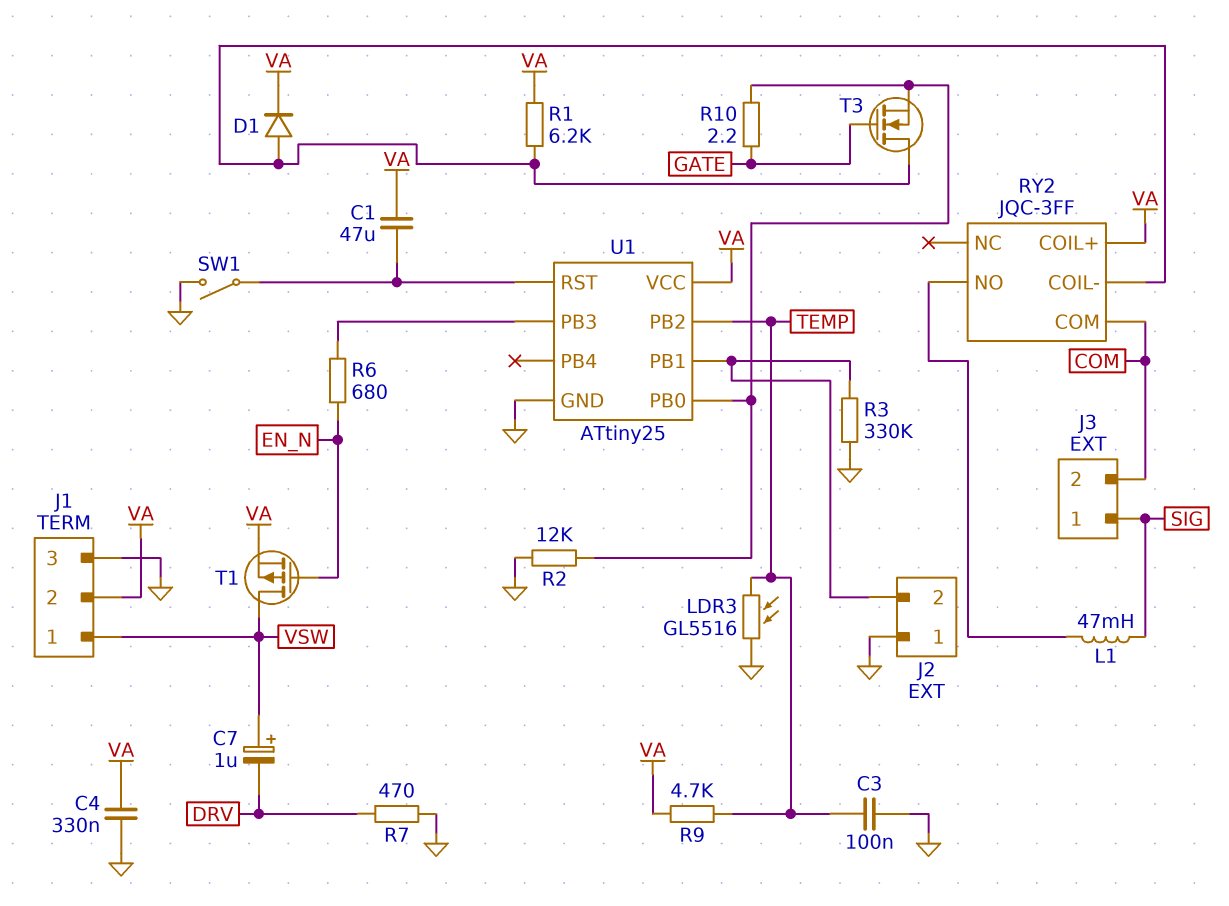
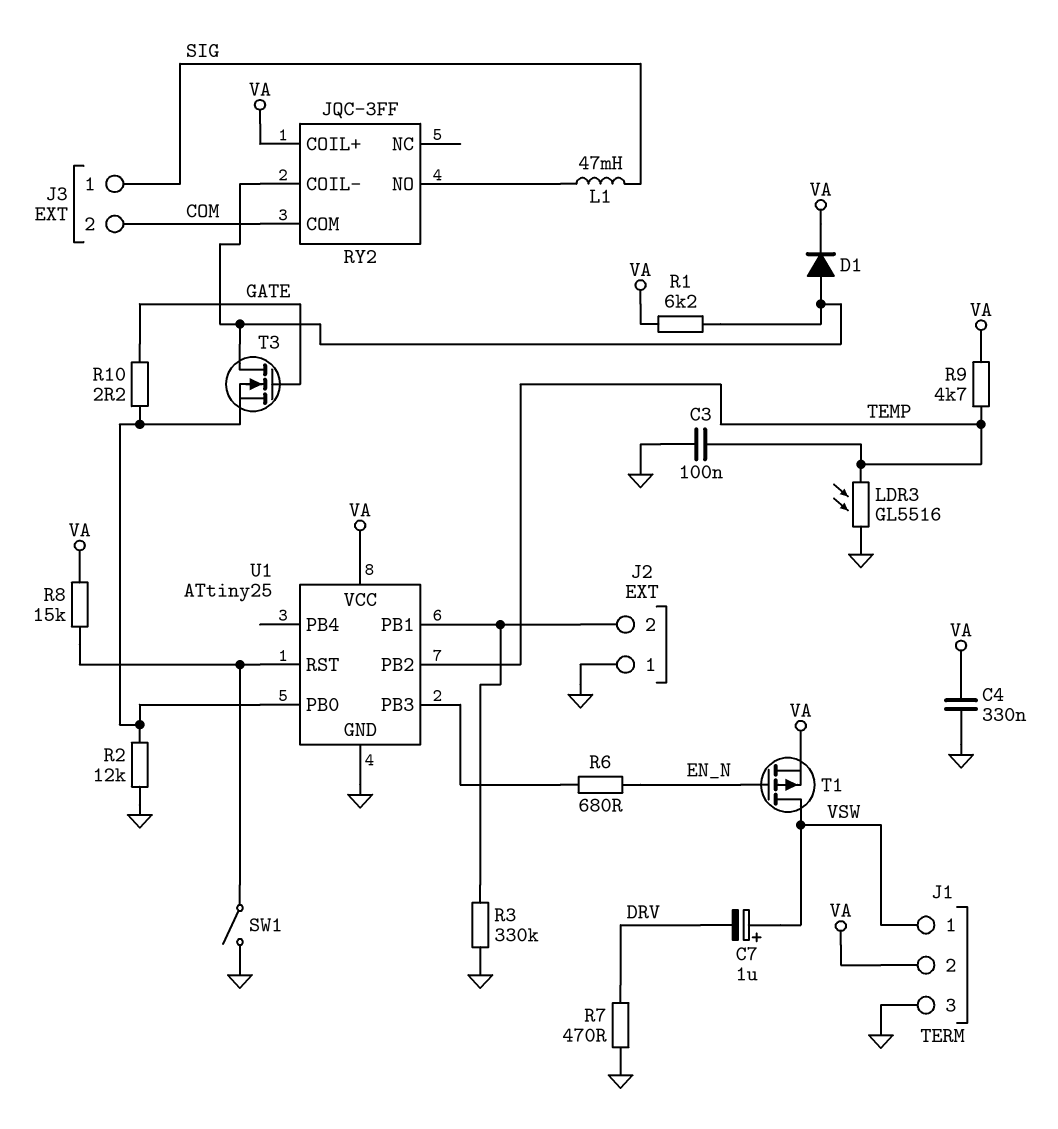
C1: 47uF (U1/RST, VA) -> none
R8: none -> 15k (U1/RST, VA)

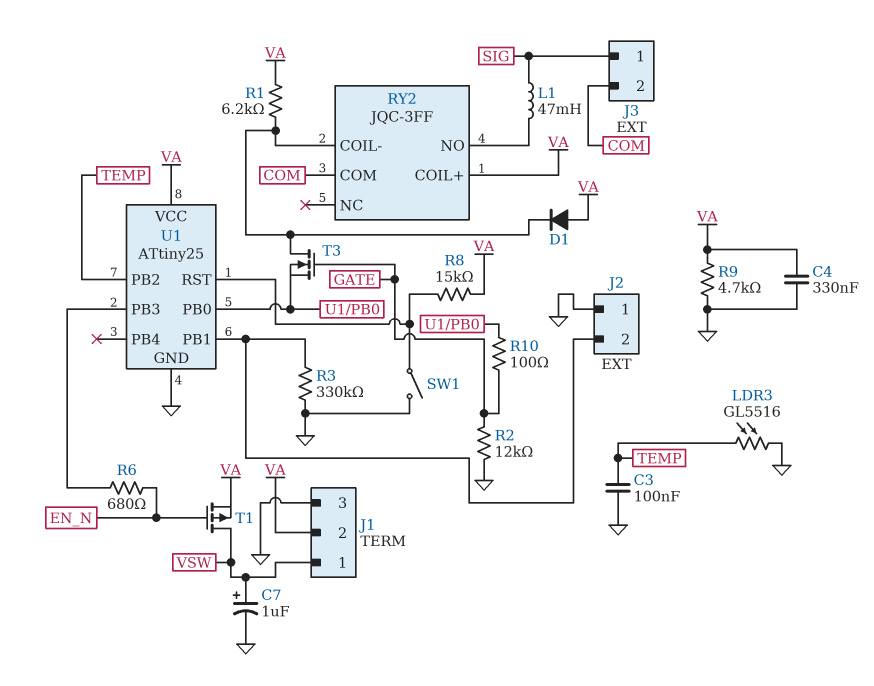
C7: 1uF (plus VSW, minus DRV) -> 1uF (plus VSW, minus GND)
D1: diode (A RY2/COIL-, K VA) -> diode (A VA, K RY2/COIL-)
R2: 12k (GND, U1/PB0) -> 12k (GATE, GND)
R7: 470 (DRV, GND) -> none
R9: 4.7k (TEMP, VA) -> 4.7k (GND, VA)
R10: 2.2 (GATE, U1/PB0) -> 100 (GATE, U1/PB0)

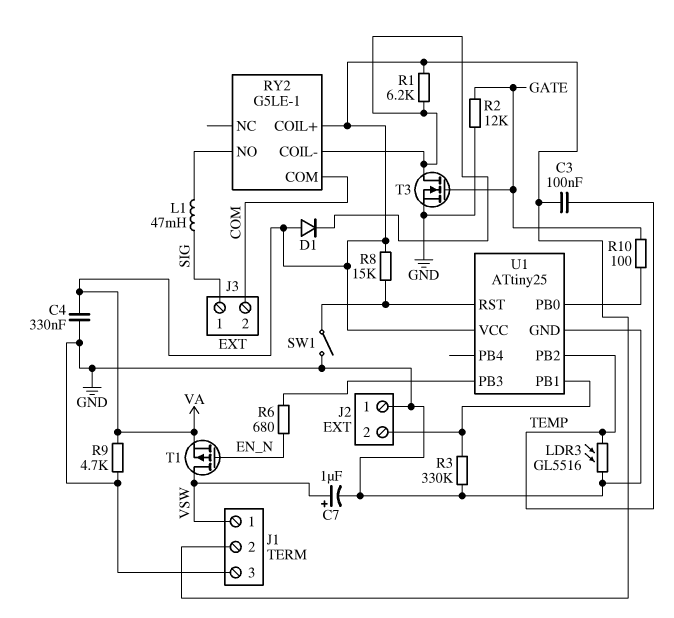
C3: 100nF (GND, TEMP) -> 100nF (TEMP, VA)
RY2: JQC-3FF -> G5LE-1
T3: NMOS (G GATE, D RY2/COIL-, S U1/PB0) -> NMOS (G GATE, D RY2/COIL-, S GND)

